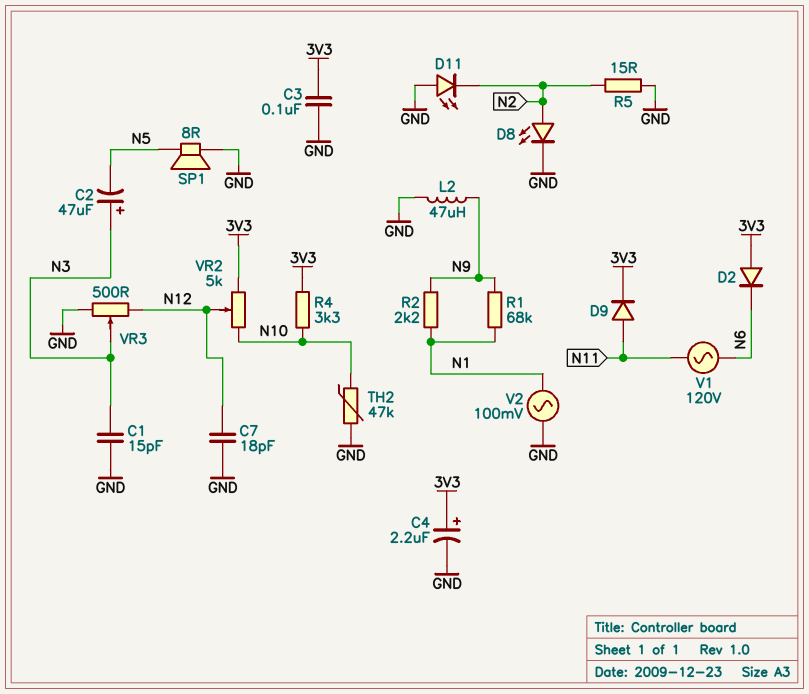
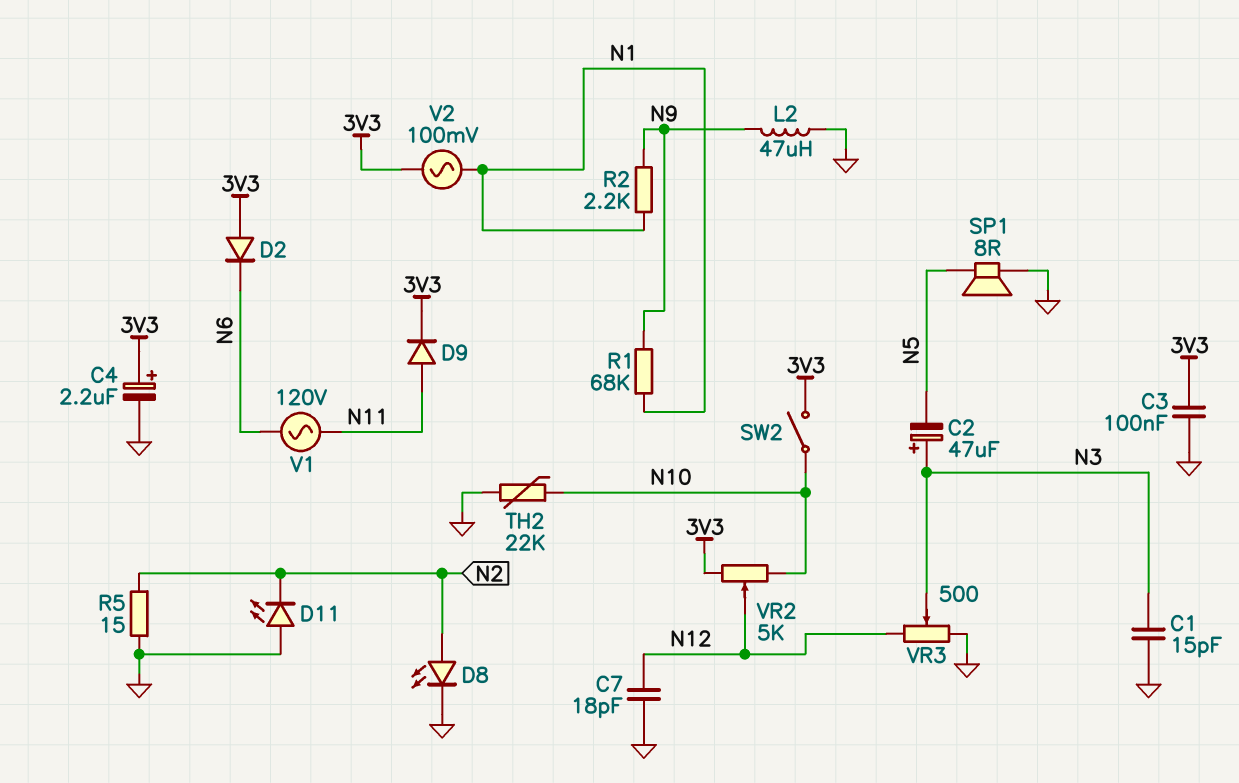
R4: 3.3k (3V3, N10) -> none
SW2: none -> switch (3V3, N10)
TH2: 47k (GND, N10) -> 22k (GND, N10)
V2: AC 100mV (GND, N1) -> AC 100mV (3V3, N1)

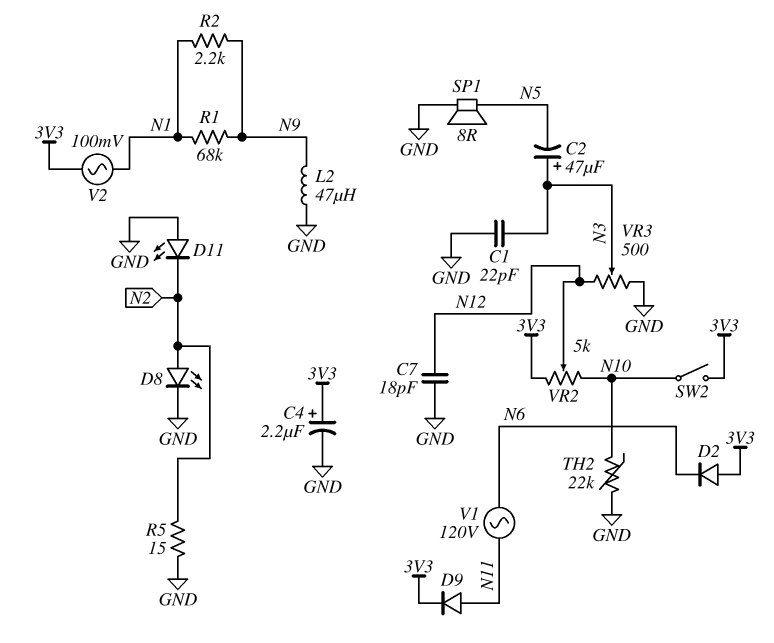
C1: 15pF (GND, N3) -> 22pF (GND, N3)
C3: 100nF (3V3, GND) -> none

